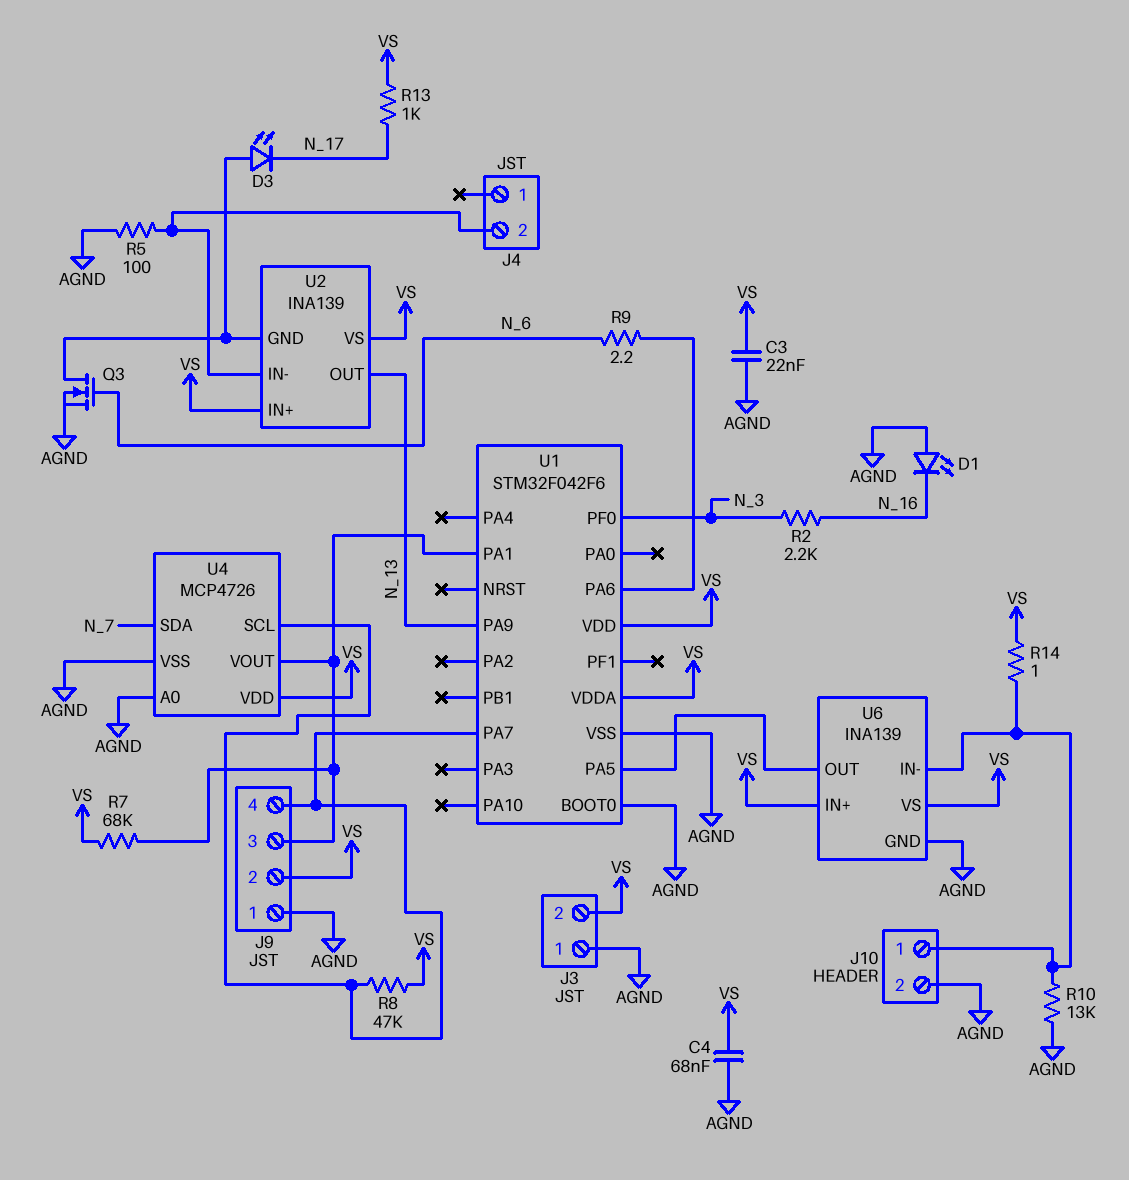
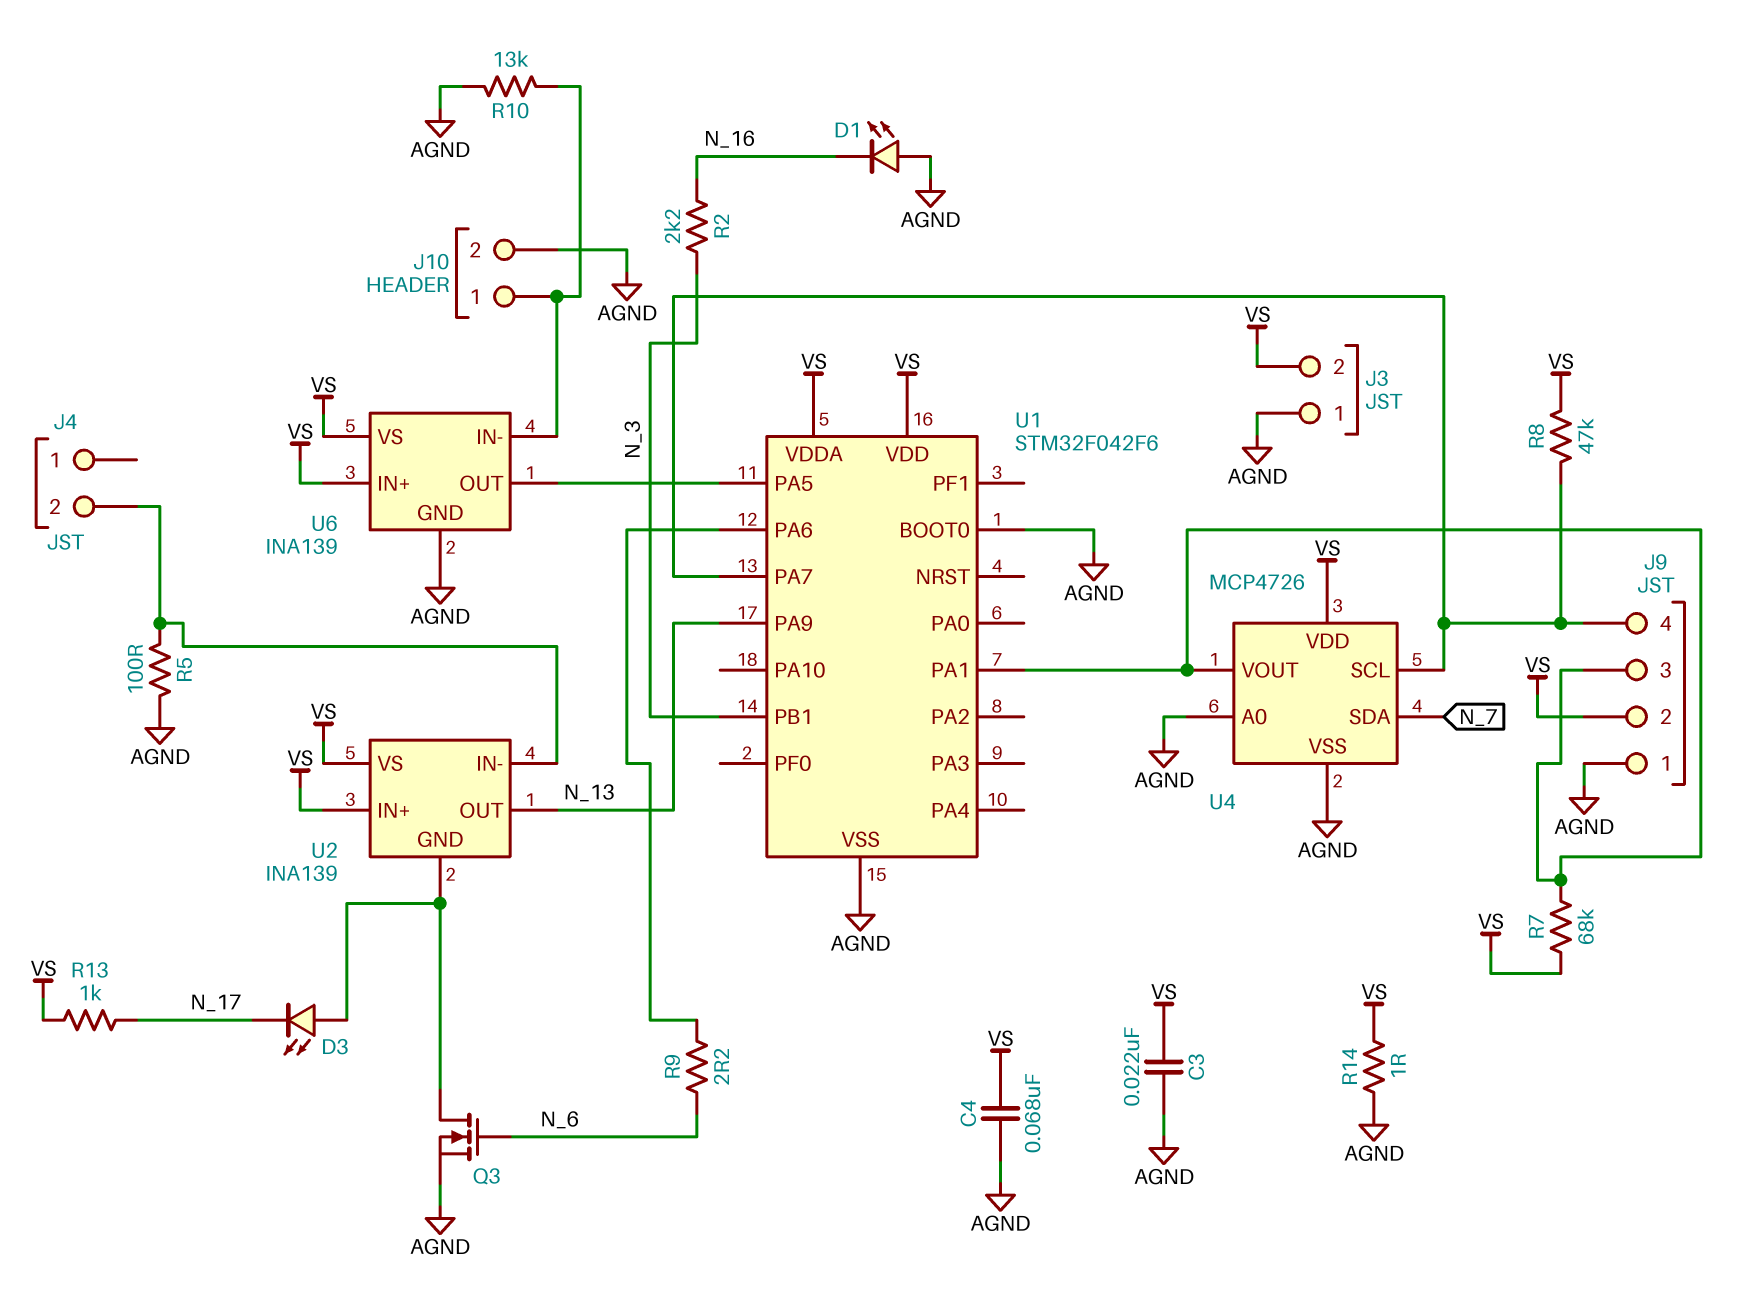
R14: 1 (J10/1, VS) -> 1 (AGND, VS)
U1 pin PB1: none -> N_3
U1 pin PF0: N_3 -> none

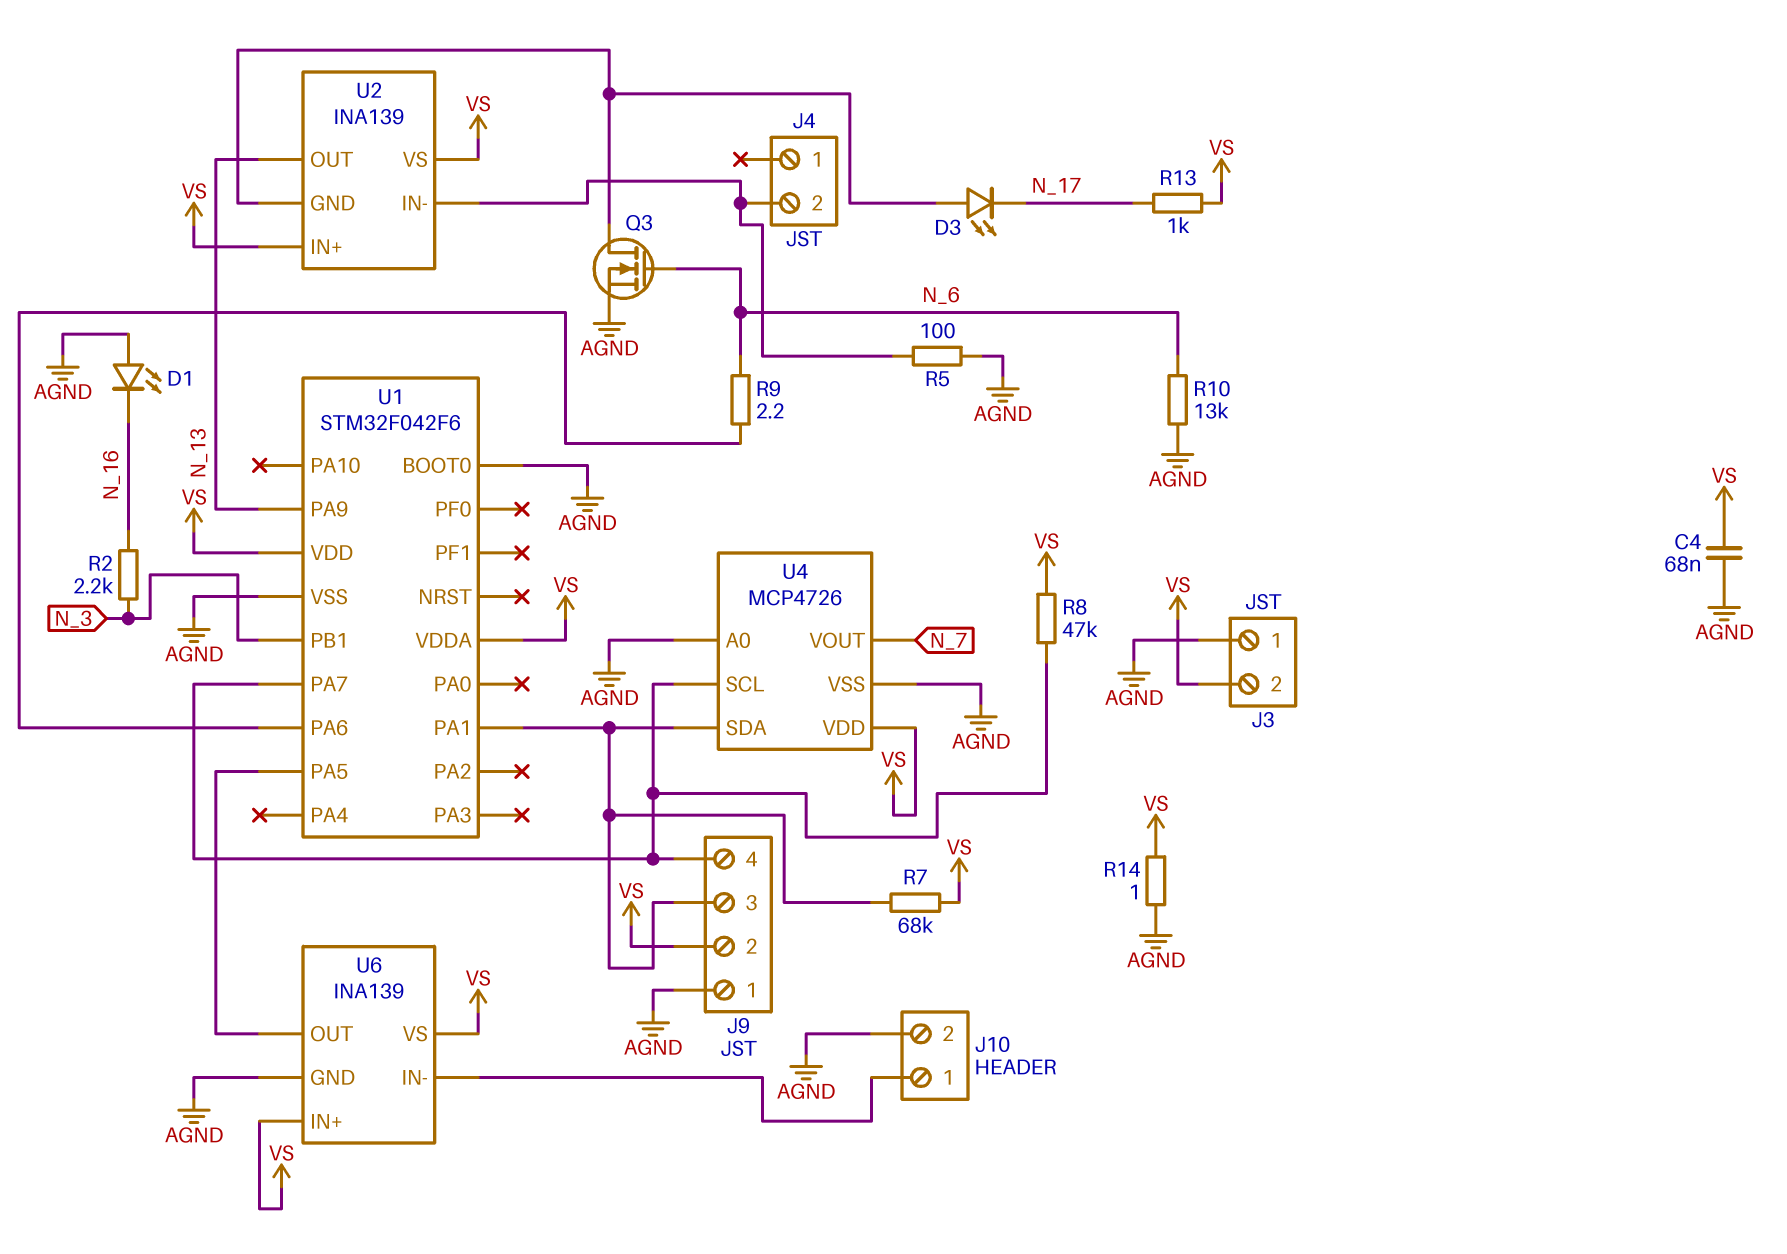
C3: 22nF (AGND, VS) -> none
R10: 13k (AGND, J10/1) -> 13k (AGND, N_6)
U4 pin SDA: N_7 -> J9/3
U4 pin VOUT: J9/3 -> N_7

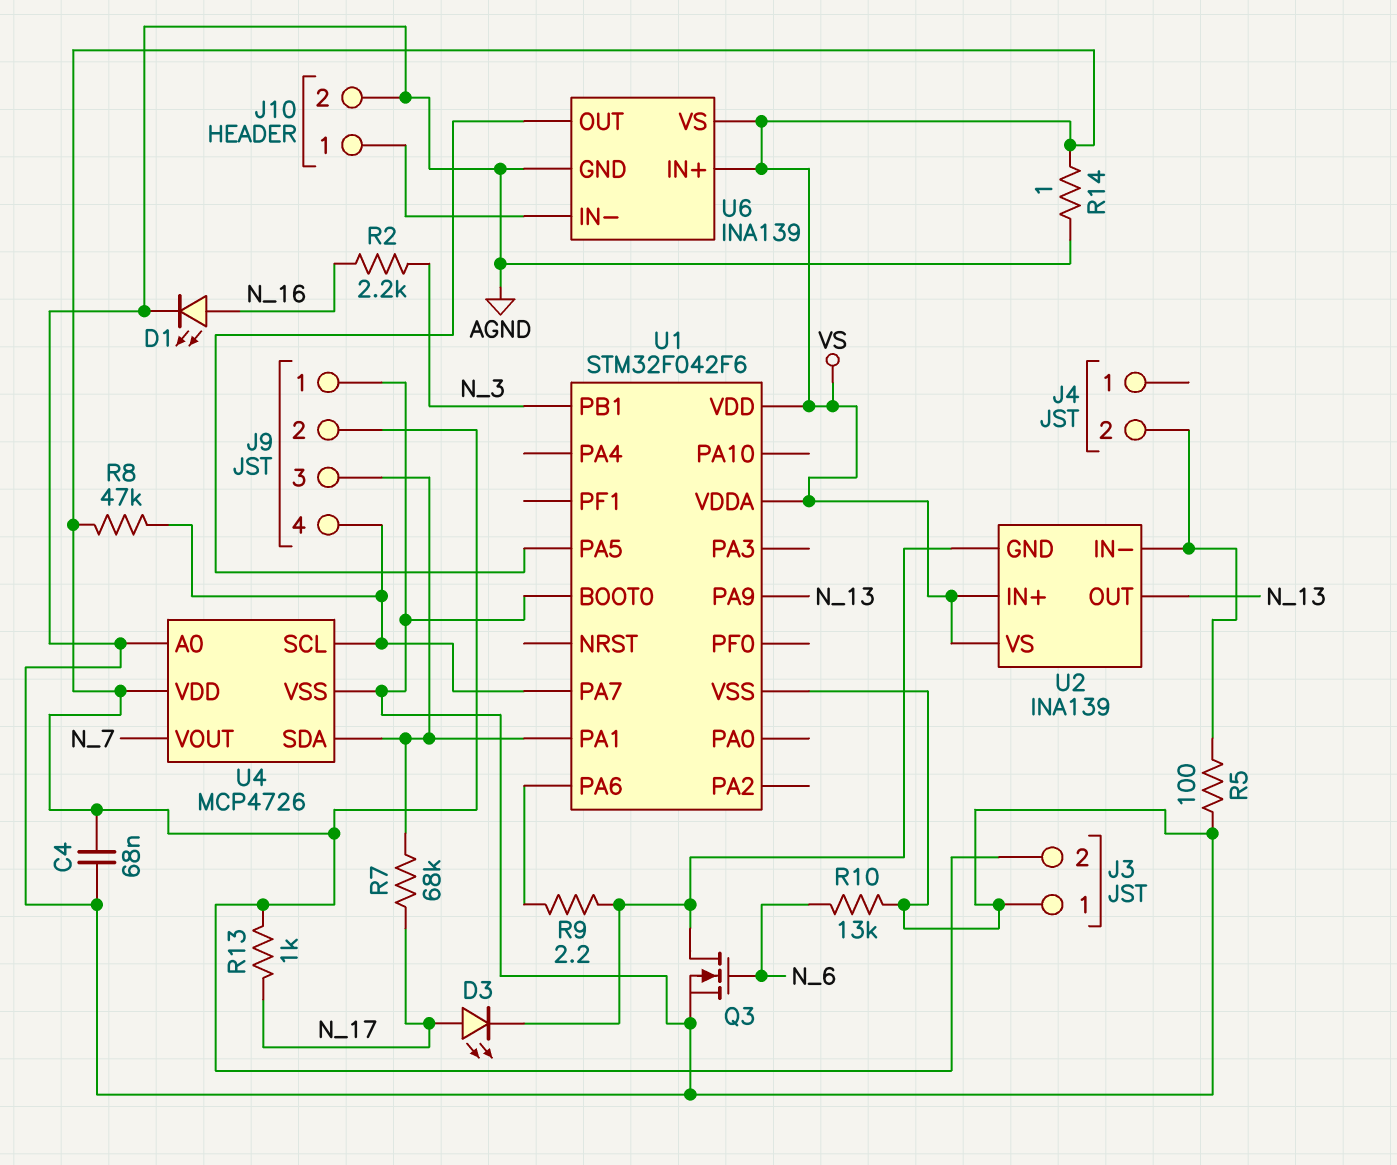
D1: LED (A AGND, K N_16) -> LED (A N_16, K AGND)
D3: LED (A U2/GND, K N_17) -> LED (A N_17, K U2/GND)
R7: 68k (J9/3, VS) -> 68k (J9/3, N_17)
R9: 2.2 (N_6, U1/PA6) -> 2.2 (U1/PA6, U2/GND)

